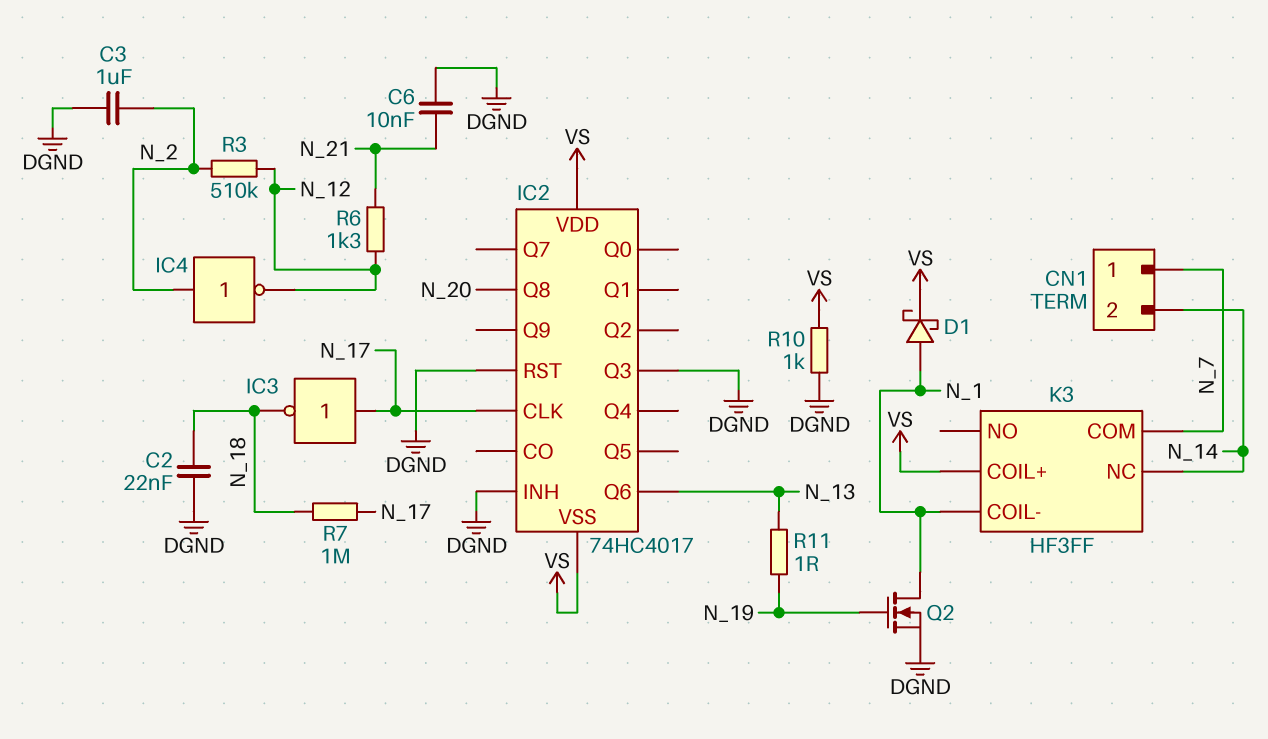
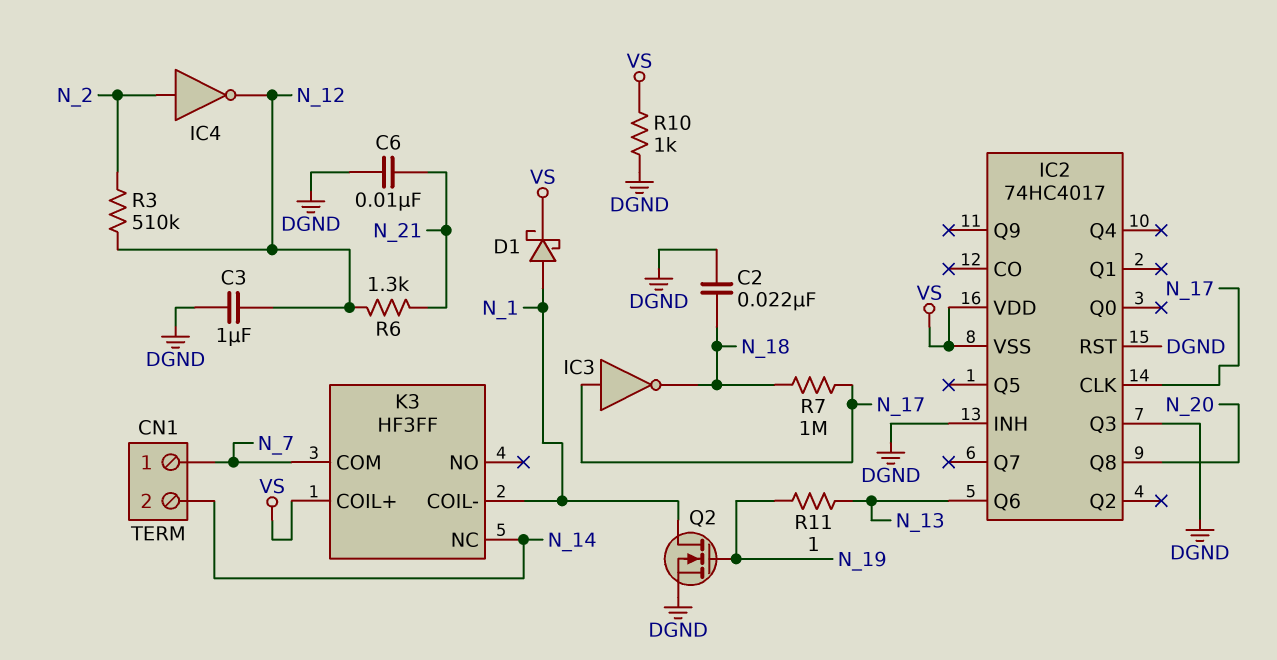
C3: 1uF (DGND, N_2) -> 1uF (DGND, N_12)

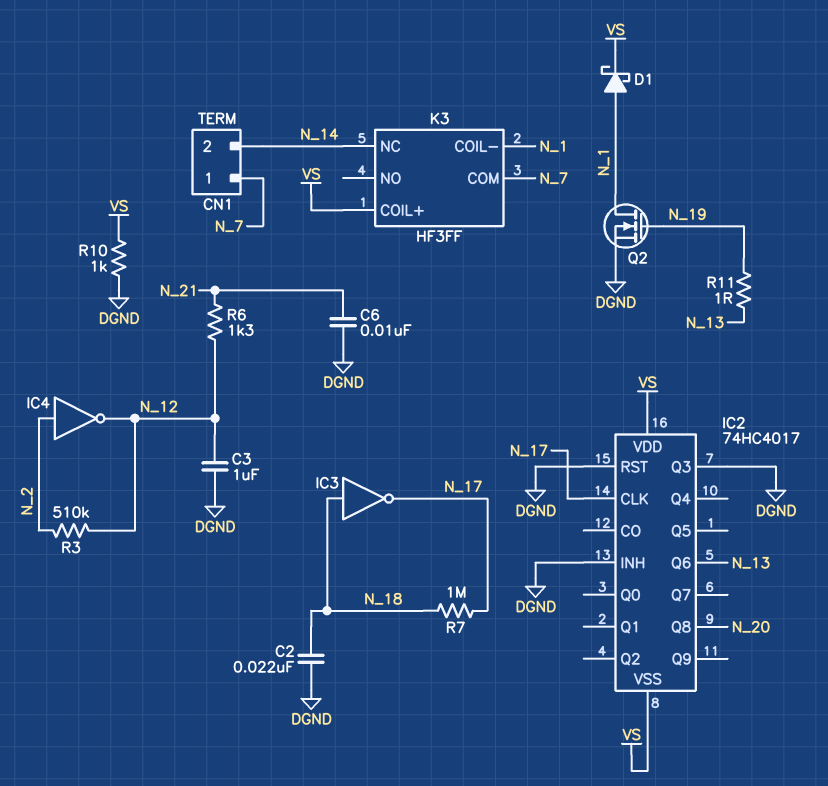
IC3: NOT (in N_17, out N_18) -> NOT (in N_18, out N_17)

